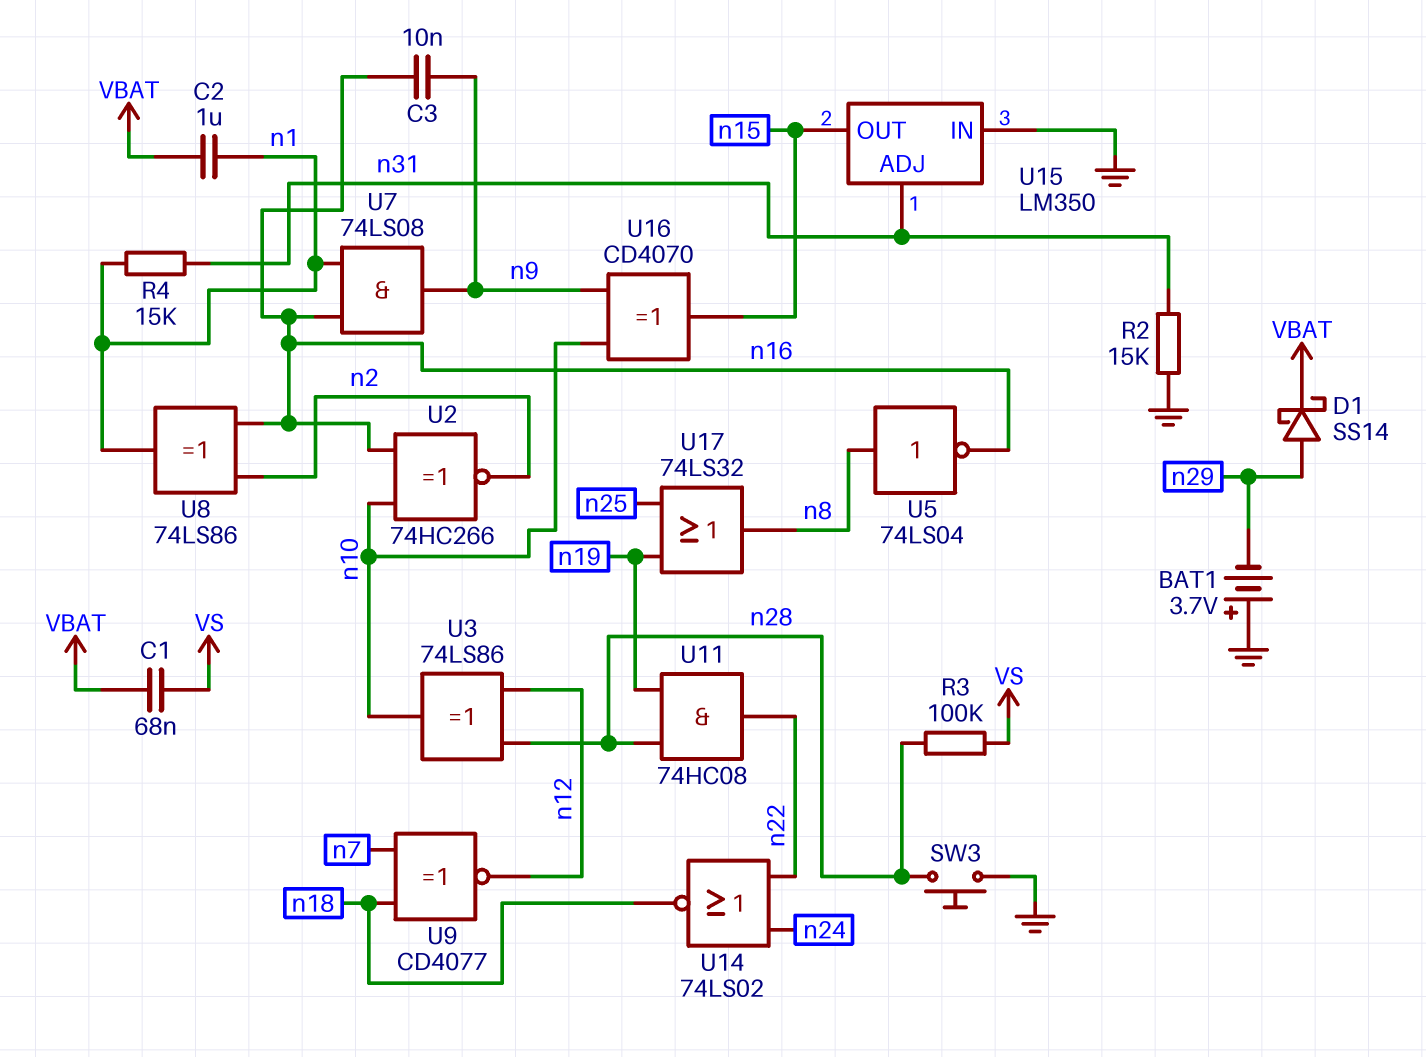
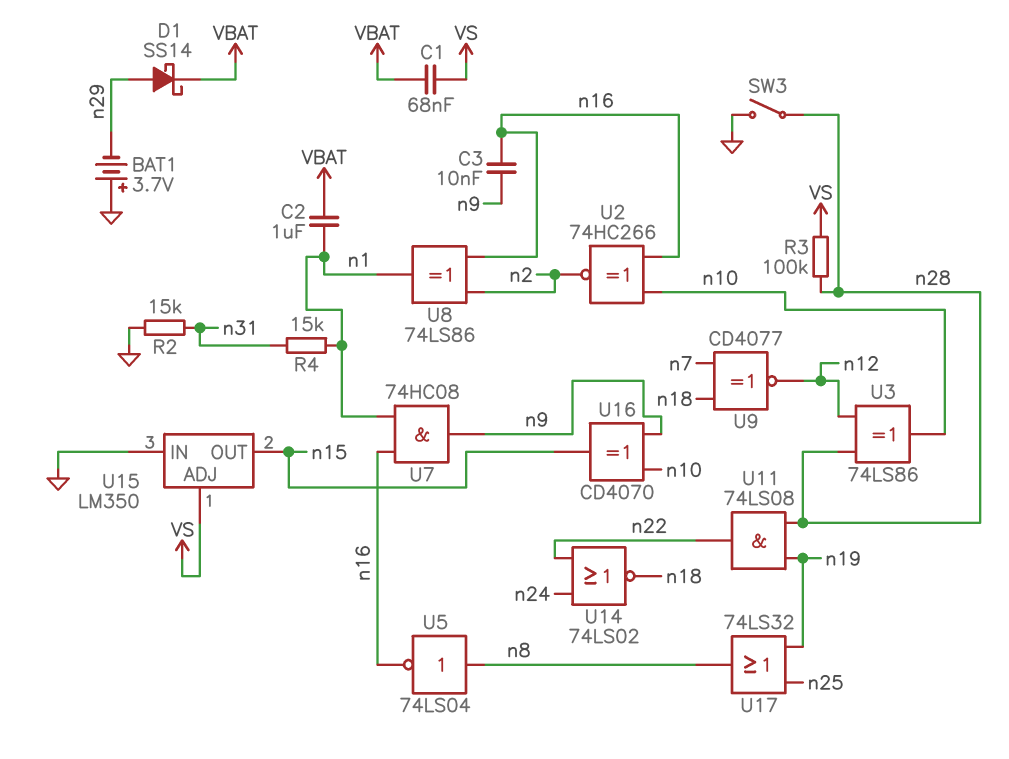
SW3: button (GND, n28) -> switch (GND, n28)
U7: AND 74LS08 (in n1, in n16, out n9) -> AND 74HC08 (in n1, in n16, out n9)
U11: AND 74HC08 (in n19, in n28, out n22) -> AND 74LS08 (in n19, in n28, out n22)
U15 pin ADJ: n31 -> VS

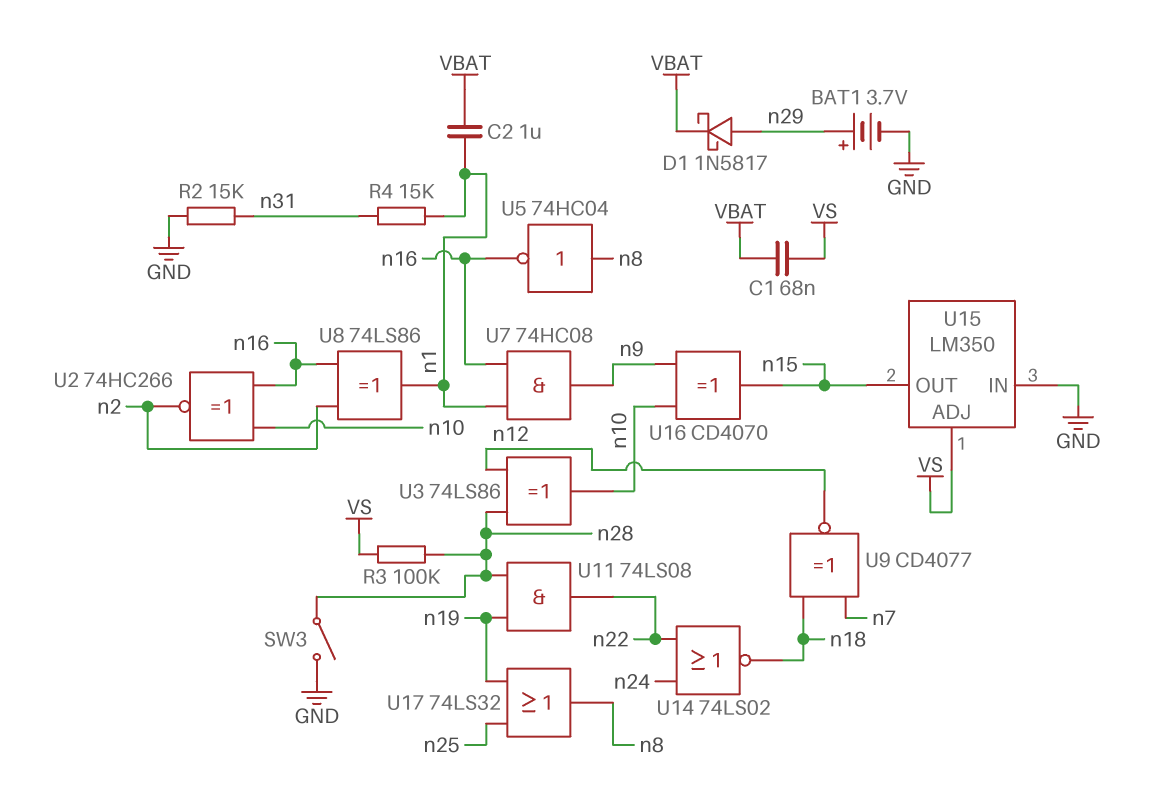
BAT1: 3.7V (plus GND, minus n29) -> 3.7V (plus n29, minus GND)
C3: 10nF (n9, n16) -> none
D1: schottky SS14 (A n29, K VBAT) -> schottky 1N5817 (A n29, K VBAT)
U5: NOT 74LS04 (in n8, out n16) -> NOT 74HC04 (in n8, out n16)

